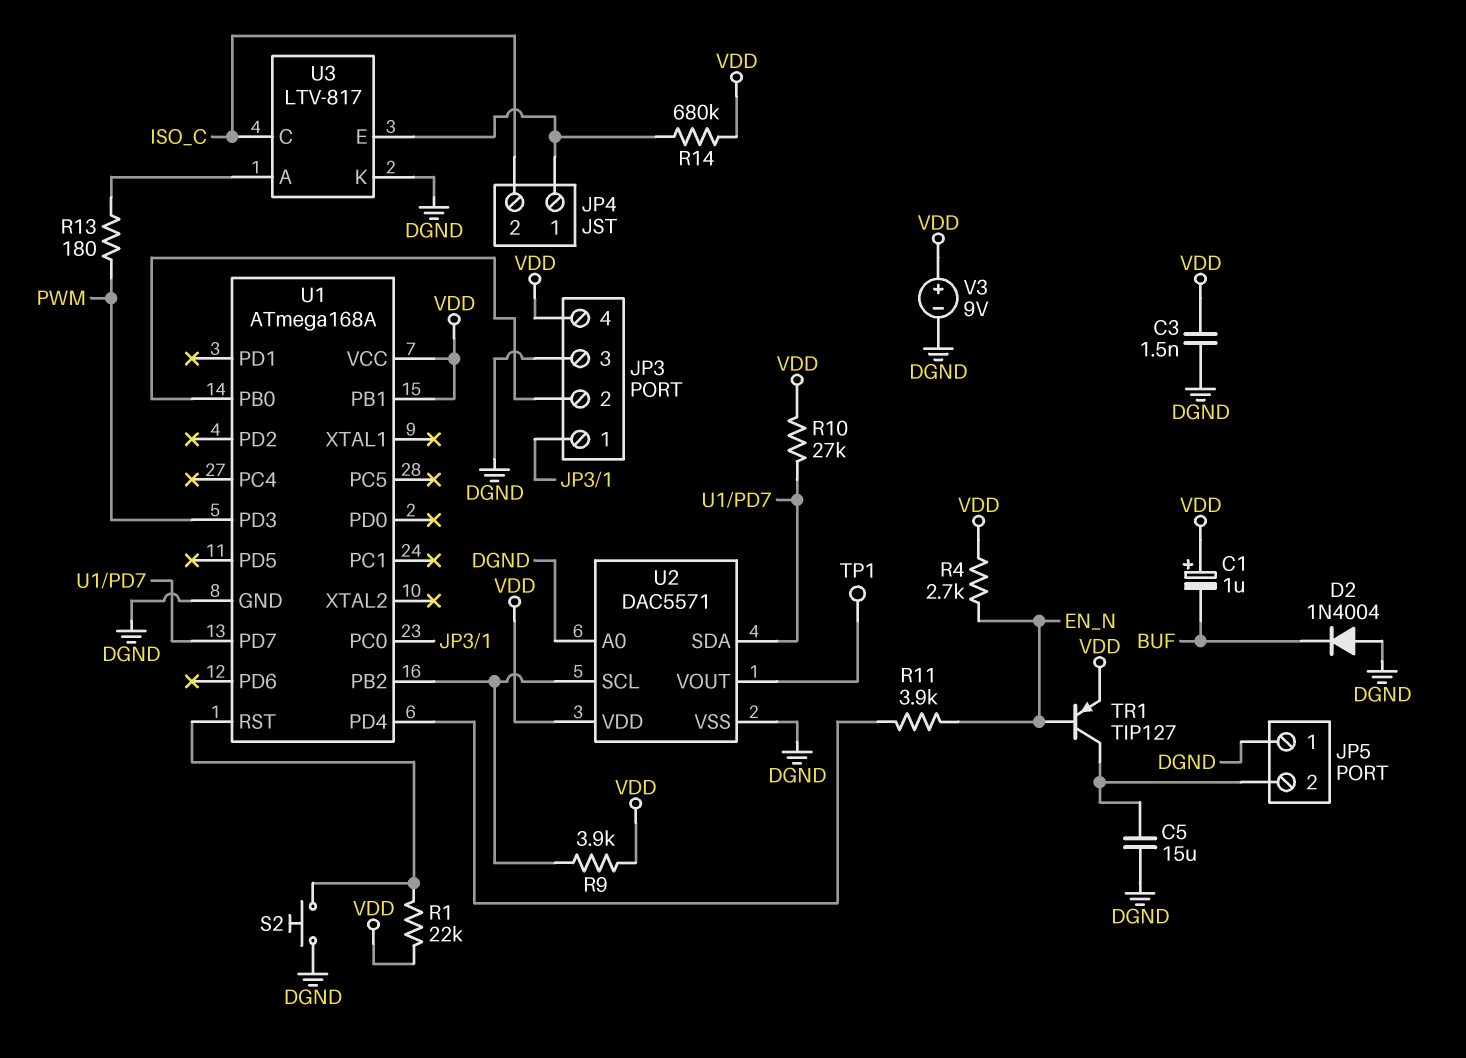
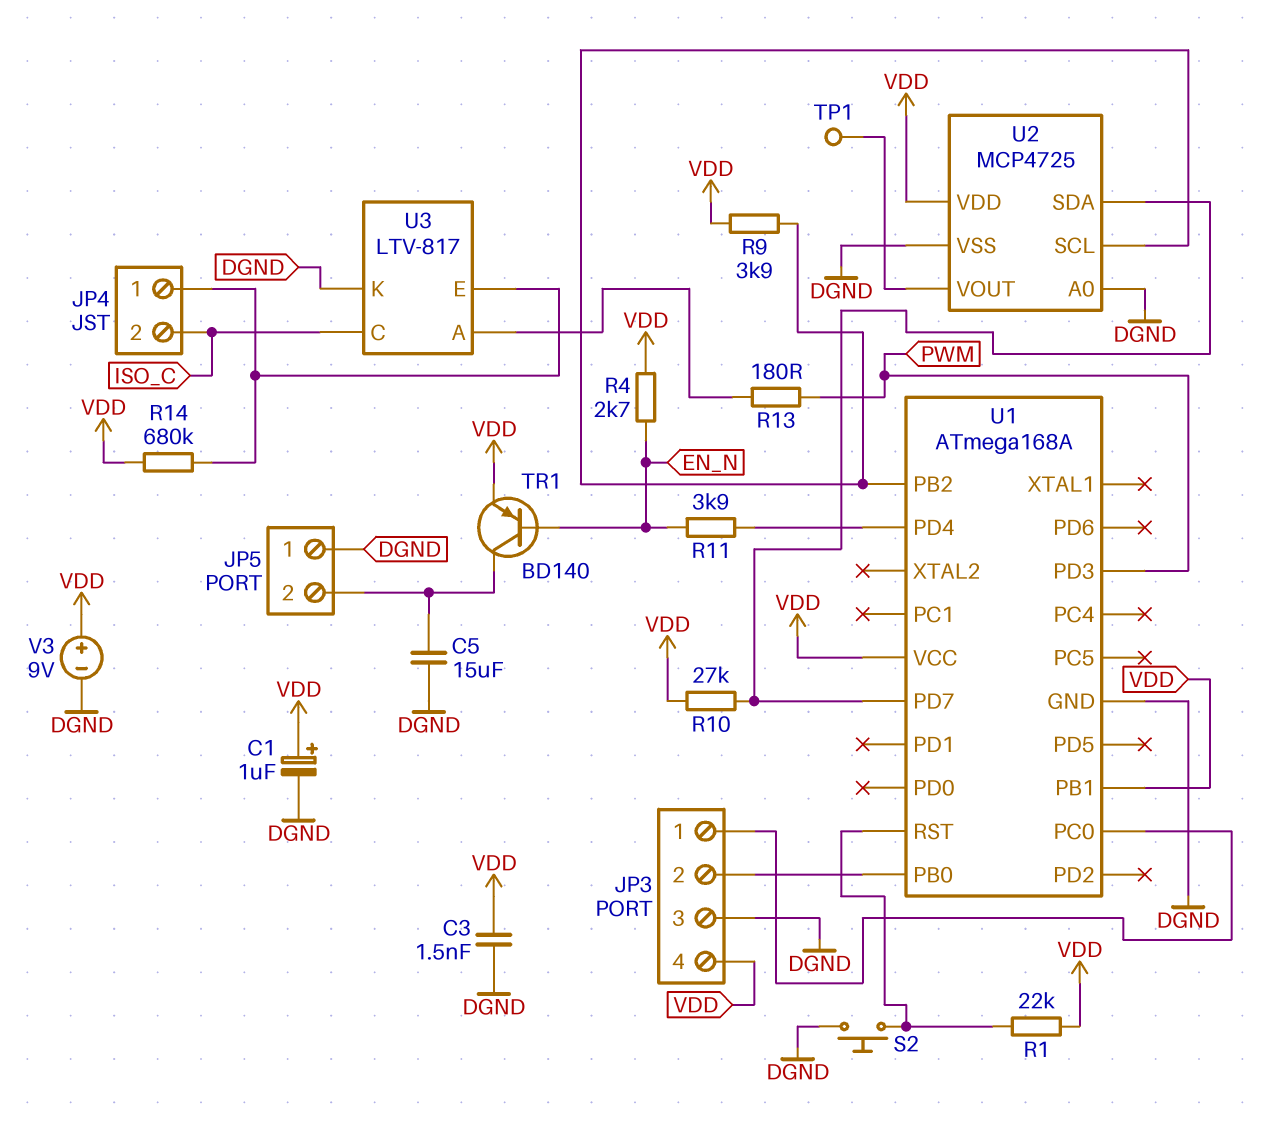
C1: 1uF (plus VDD, minus BUF) -> 1uF (plus VDD, minus DGND)
D2: diode 1N4004 (A DGND, K BUF) -> none
TR1: PNP TIP127 (B EN_N, C JP5/2, E VDD) -> PNP BD140 (B EN_N, C JP5/2, E VDD)
U2: DAC5571 -> MCP4725

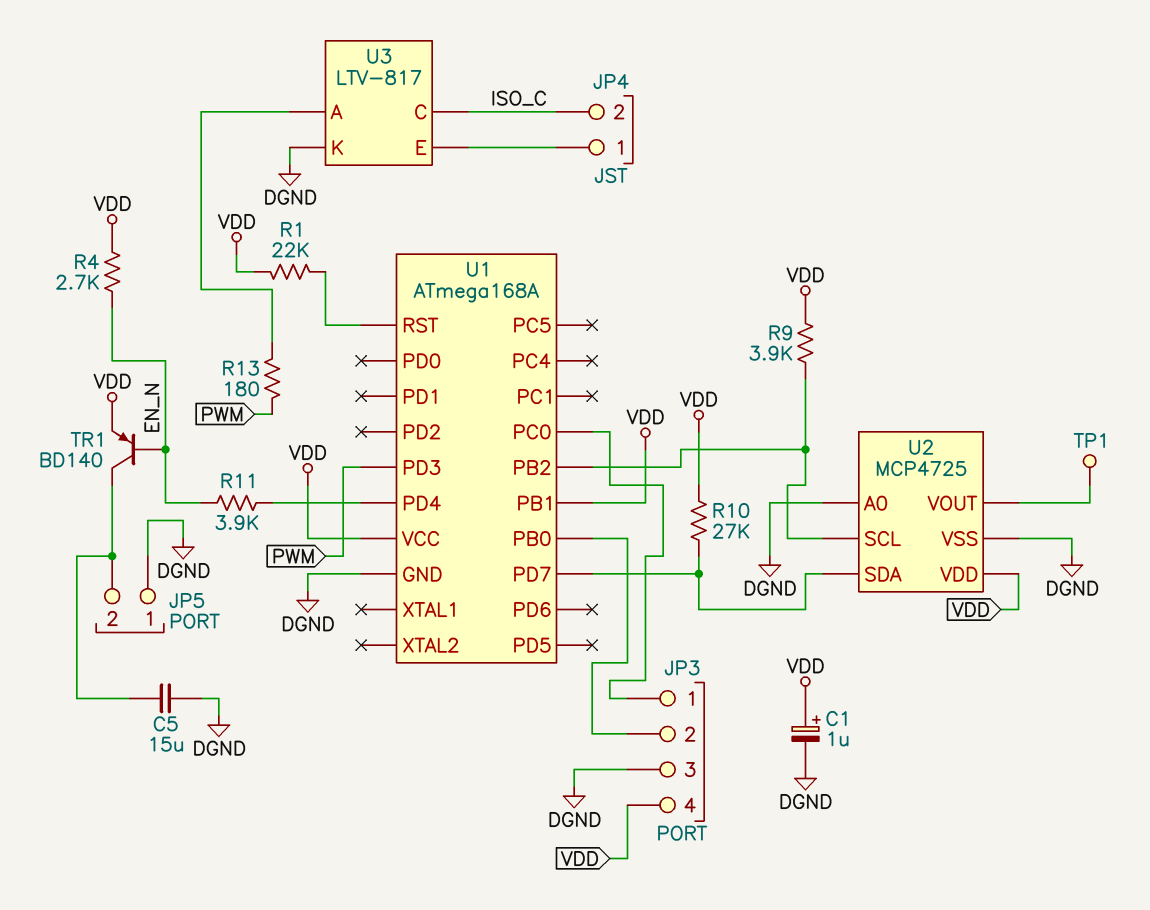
C3: 1.5nF (DGND, VDD) -> none
R14: 680k (JP4/1, VDD) -> none
S2: button (DGND, U1/RST) -> none
V3: 9V (plus VDD, minus DGND) -> none

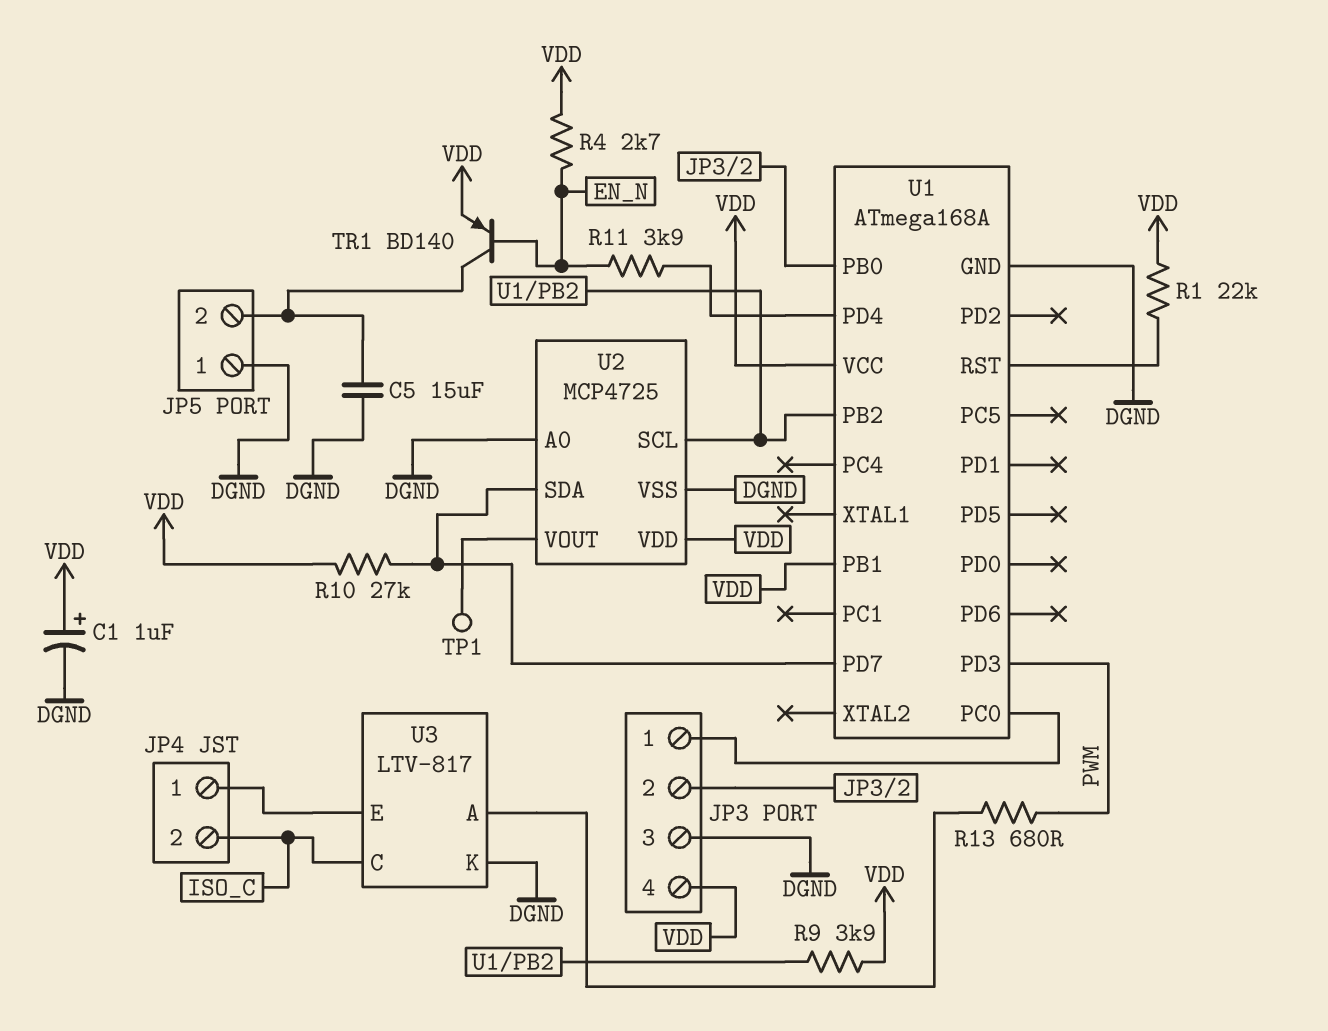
R13: 180 (PWM, U3/A) -> 680 (PWM, U3/A)

